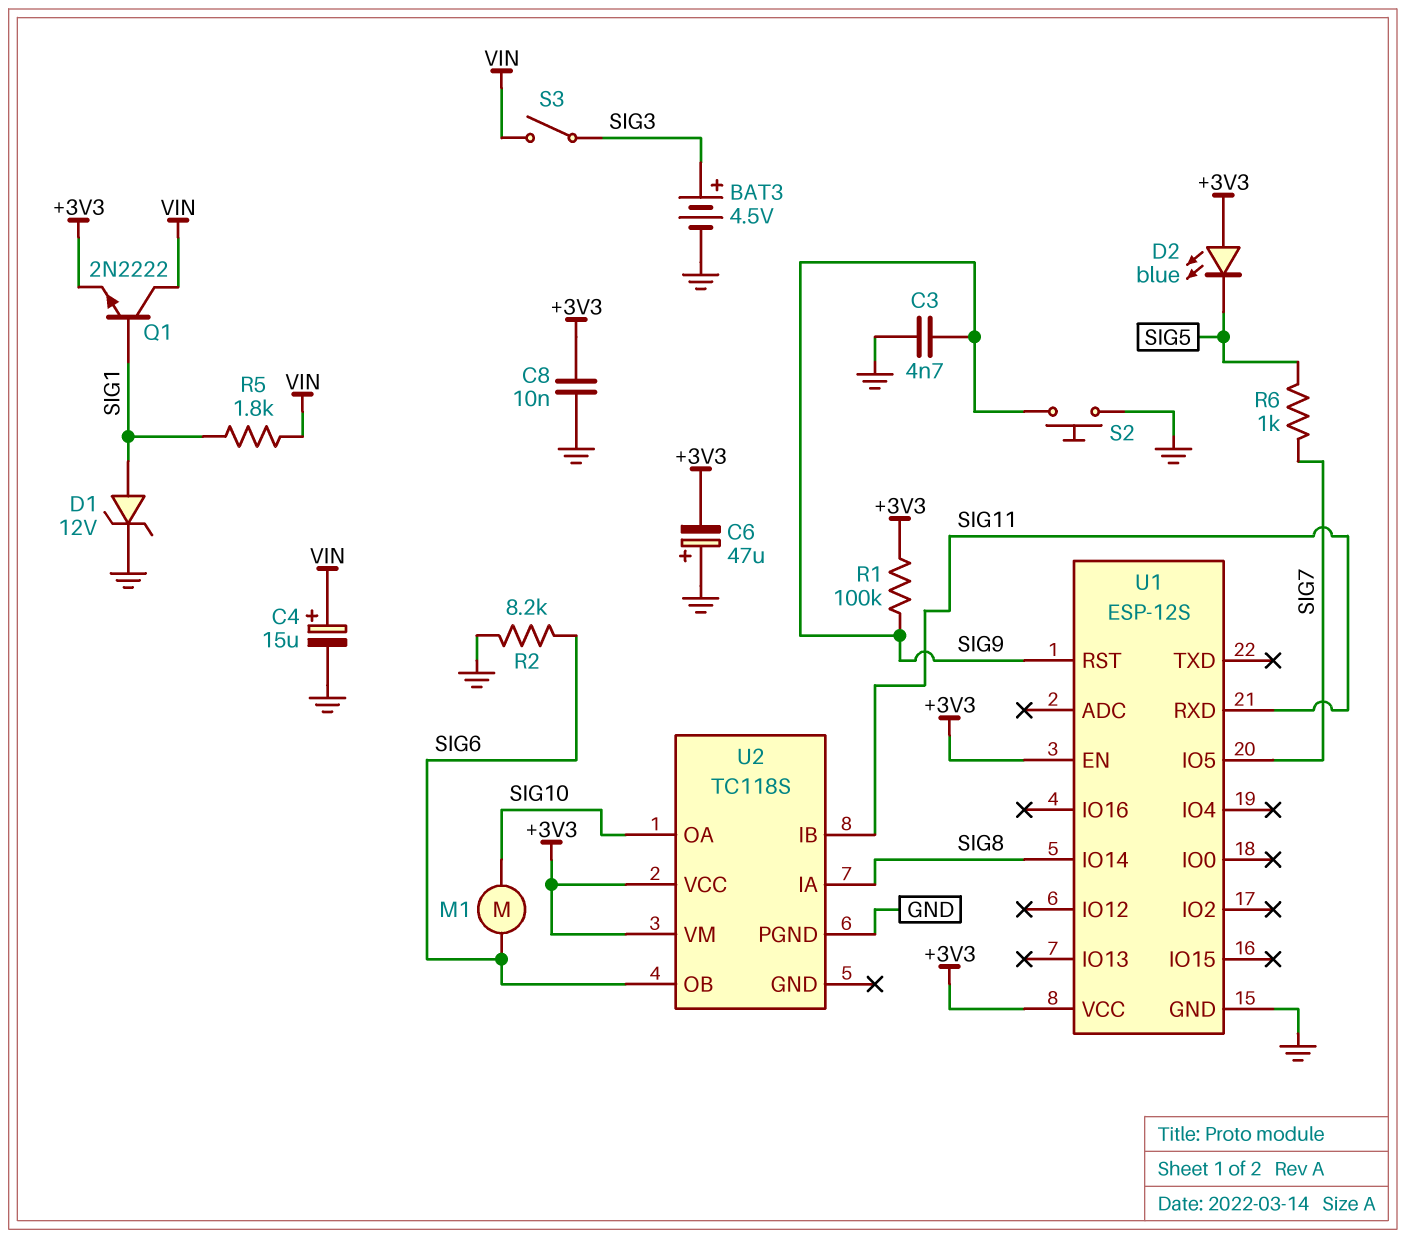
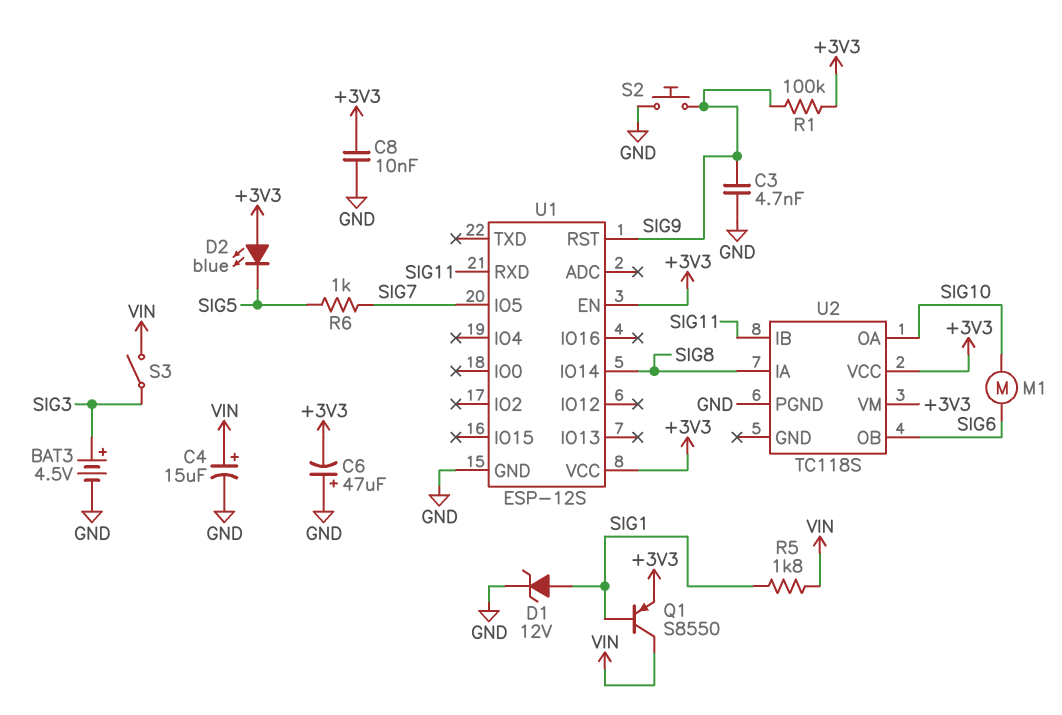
Q1: NPN 2N2222 (B SIG1, C VIN, E +3V3) -> PNP S8550 (B SIG1, C VIN, E +3V3)
R2: 8.2k (GND, SIG6) -> none

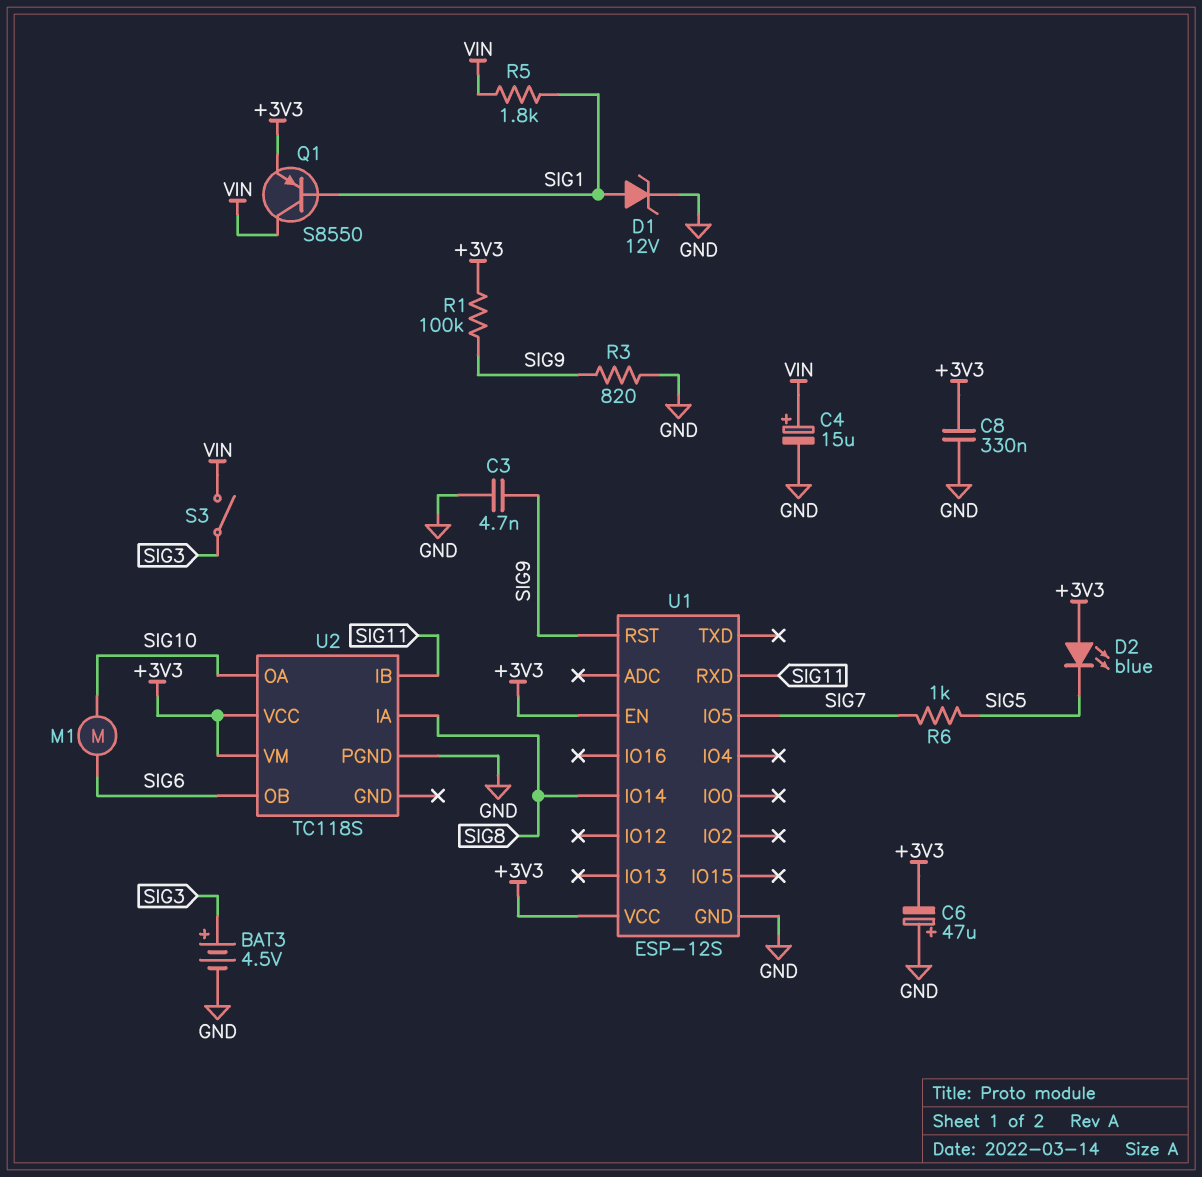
C8: 10nF (+3V3, GND) -> 330nF (+3V3, GND)
R3: none -> 820 (GND, SIG9)
S2: button (GND, SIG9) -> none

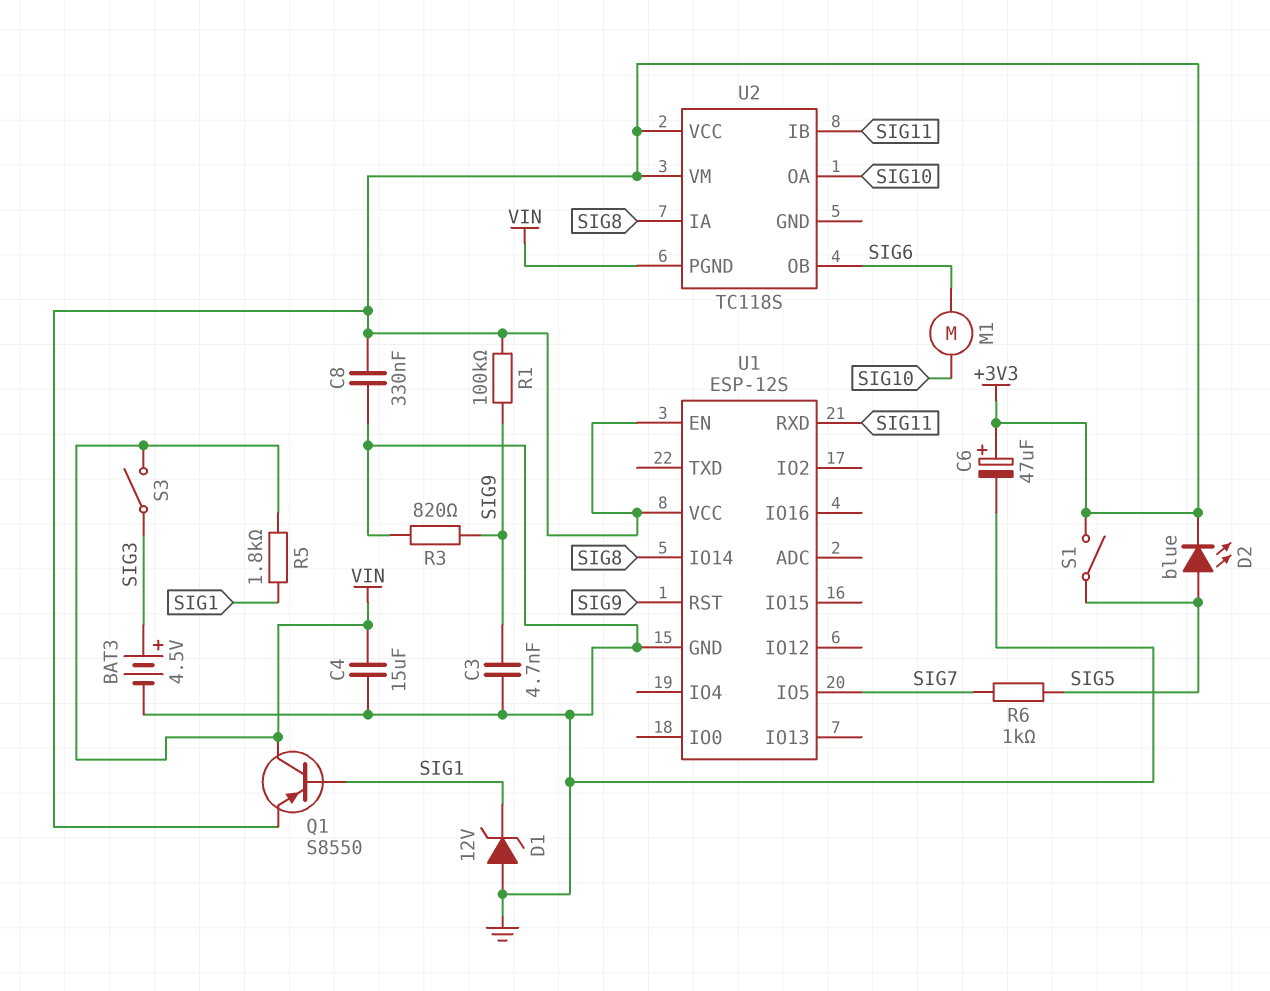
C4: 15uF (plus VIN, minus GND) -> 15uF (GND, VIN)
C6: 47uF (plus GND, minus +3V3) -> 47uF (plus +3V3, minus GND)
D1: zener 12V (A SIG1, K GND) -> zener 12V (A GND, K SIG1)
D2: LED blue (A +3V3, K SIG5) -> LED blue (A SIG5, K +3V3)
S1: none -> switch (+3V3, SIG5)
U2 pin PGND: GND -> VIN

